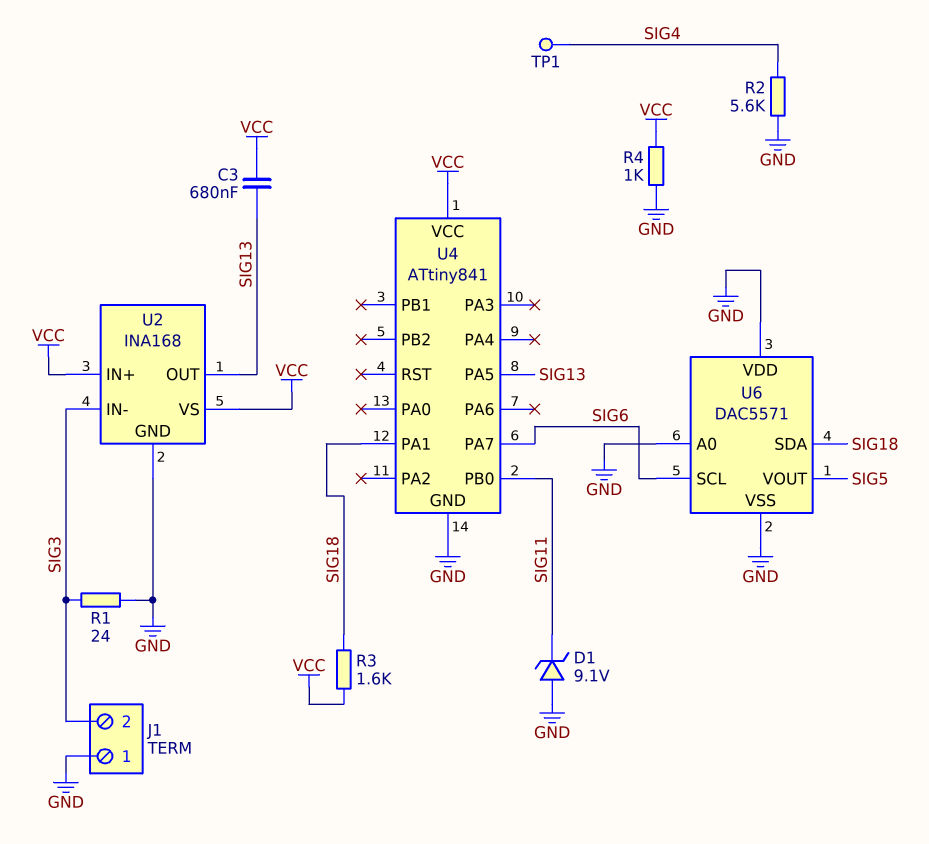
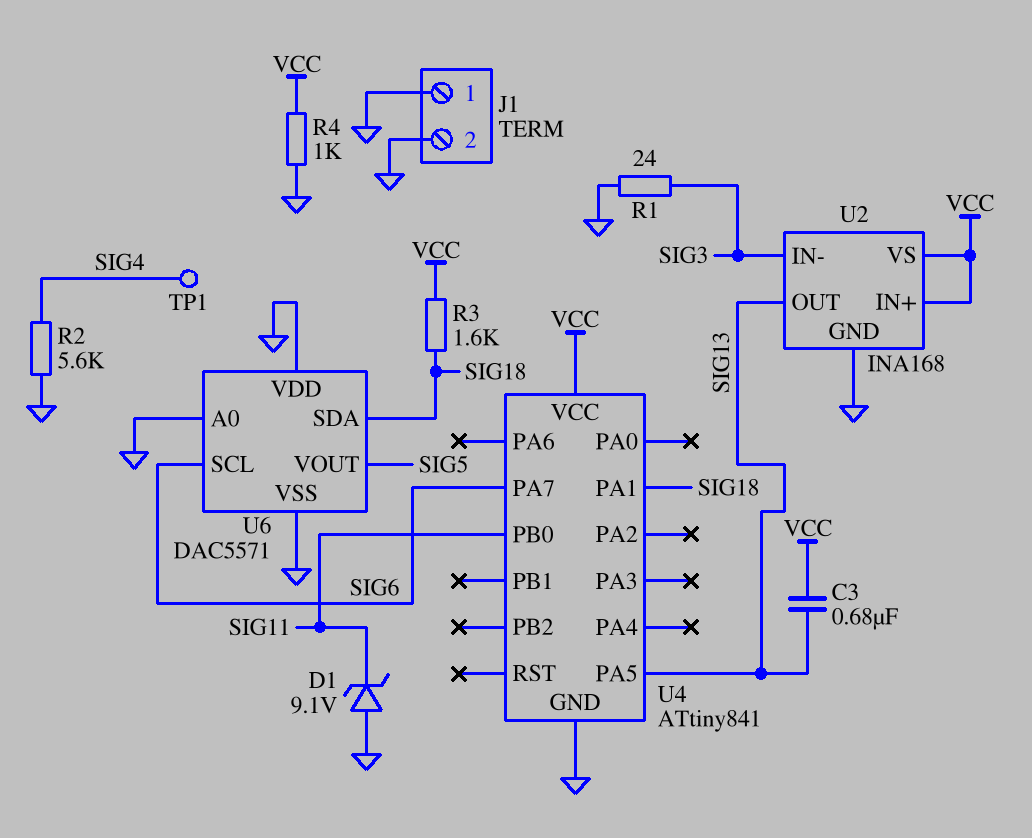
J1 pin 2: SIG3 -> GND

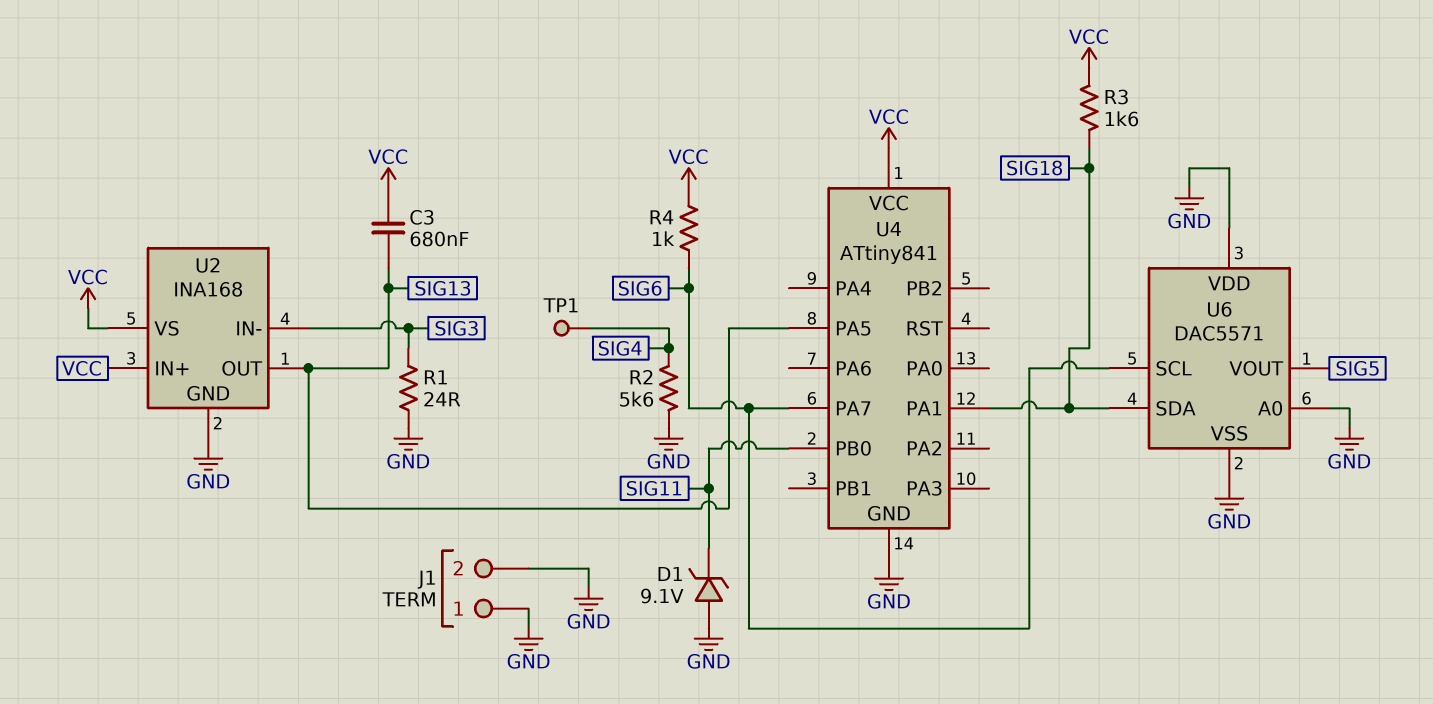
R4: 1k (GND, VCC) -> 1k (SIG6, VCC)

